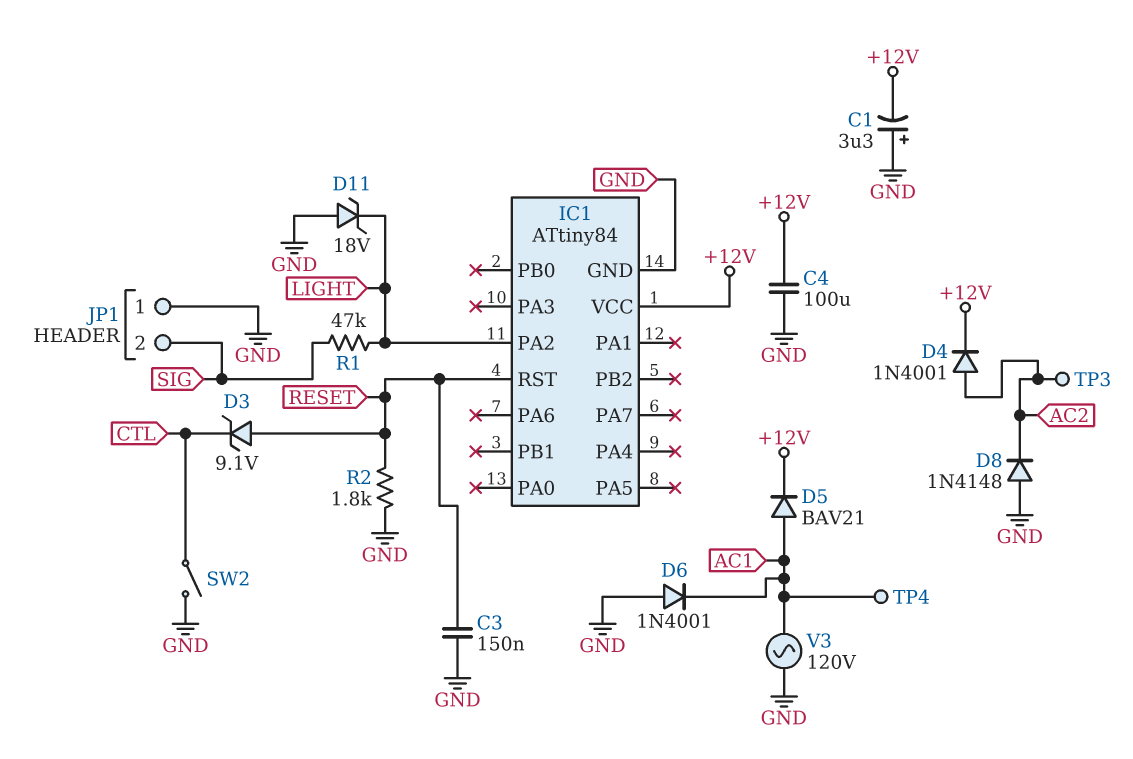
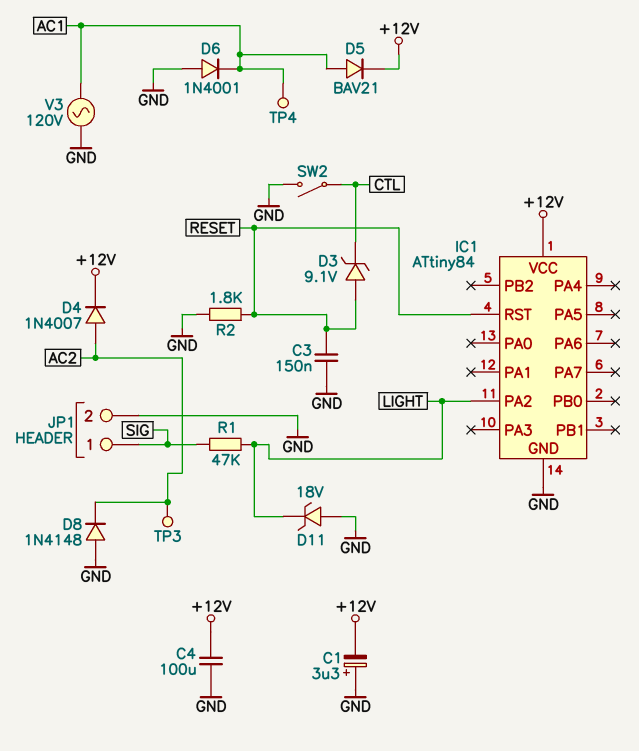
D4: diode 1N4001 (A AC2, K +12V) -> diode 1N4007 (A AC2, K +12V)
JP1 pin 1: GND -> SIG
JP1 pin 2: SIG -> GND

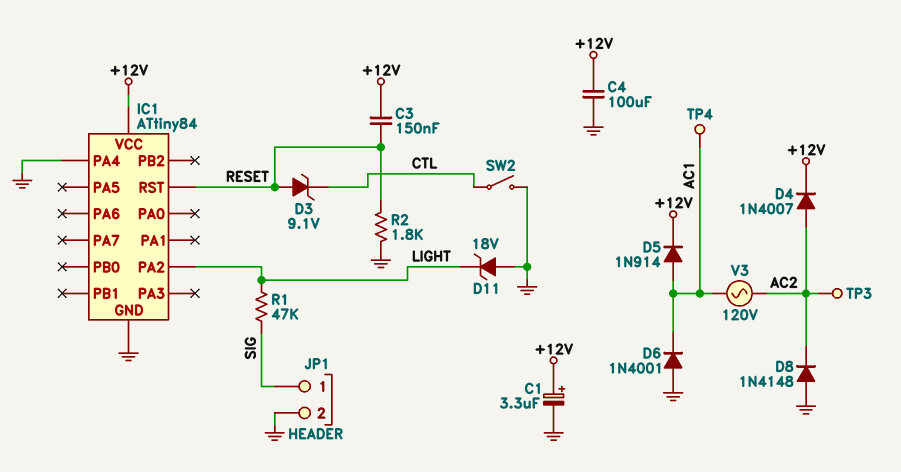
C1: 3.3uF (plus GND, minus +12V) -> 3.3uF (plus +12V, minus GND)
C3: 150nF (GND, RESET) -> 150nF (+12V, RESET)
D5: diode BAV21 (A AC1, K +12V) -> diode 1N914 (A AC1, K +12V)
IC1 pin PA4: none -> GND
V3: AC 120V (AC1, GND) -> AC 120V (AC1, AC2)

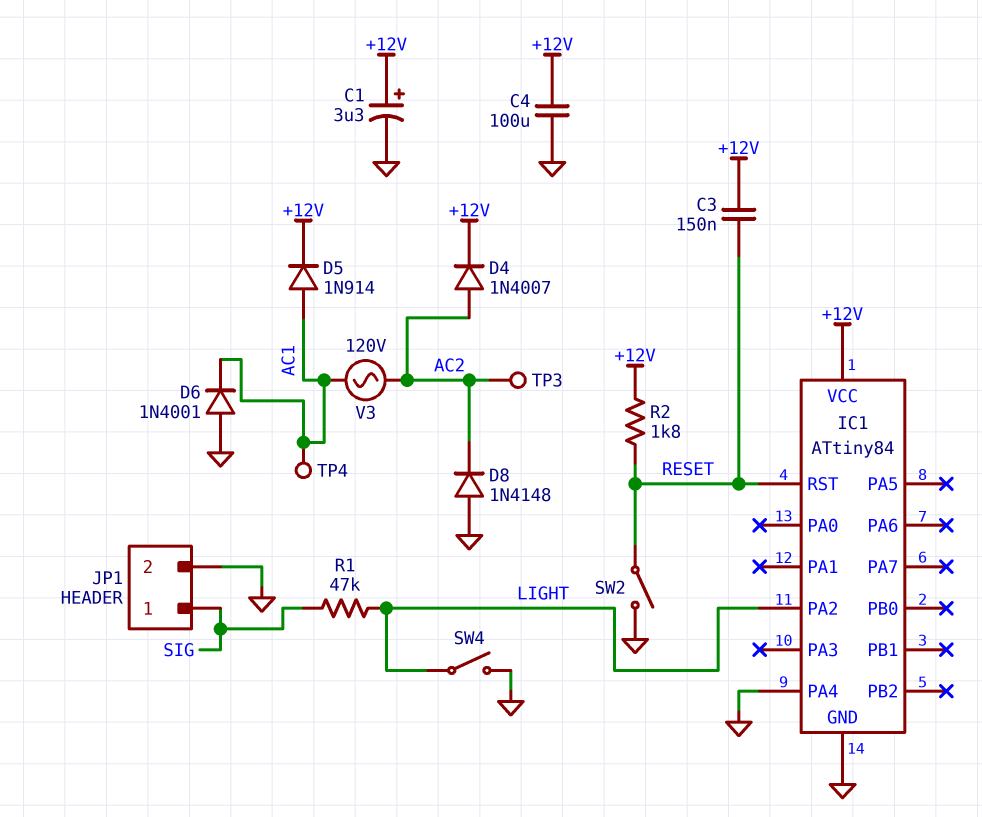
D3: zener 9.1V (A RESET, K CTL) -> none
D11: zener 18V (A GND, K LIGHT) -> none
R2: 1.8k (GND, RESET) -> 1.8k (+12V, RESET)
SW2: switch (CTL, GND) -> switch (GND, RESET)
SW4: none -> switch (GND, LIGHT)

